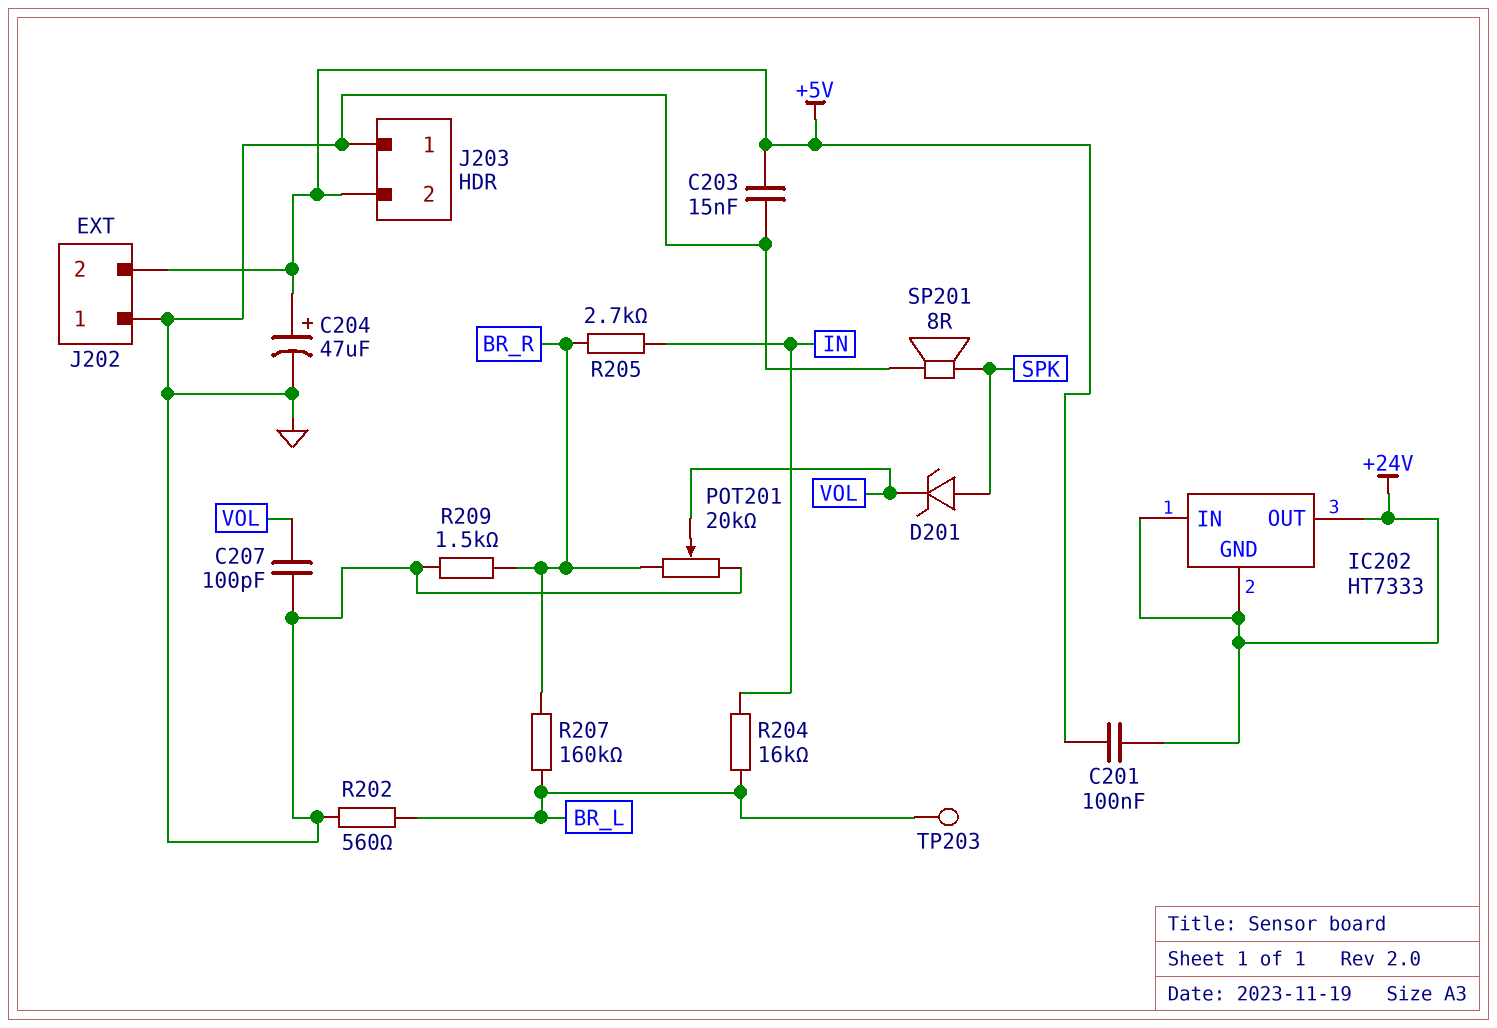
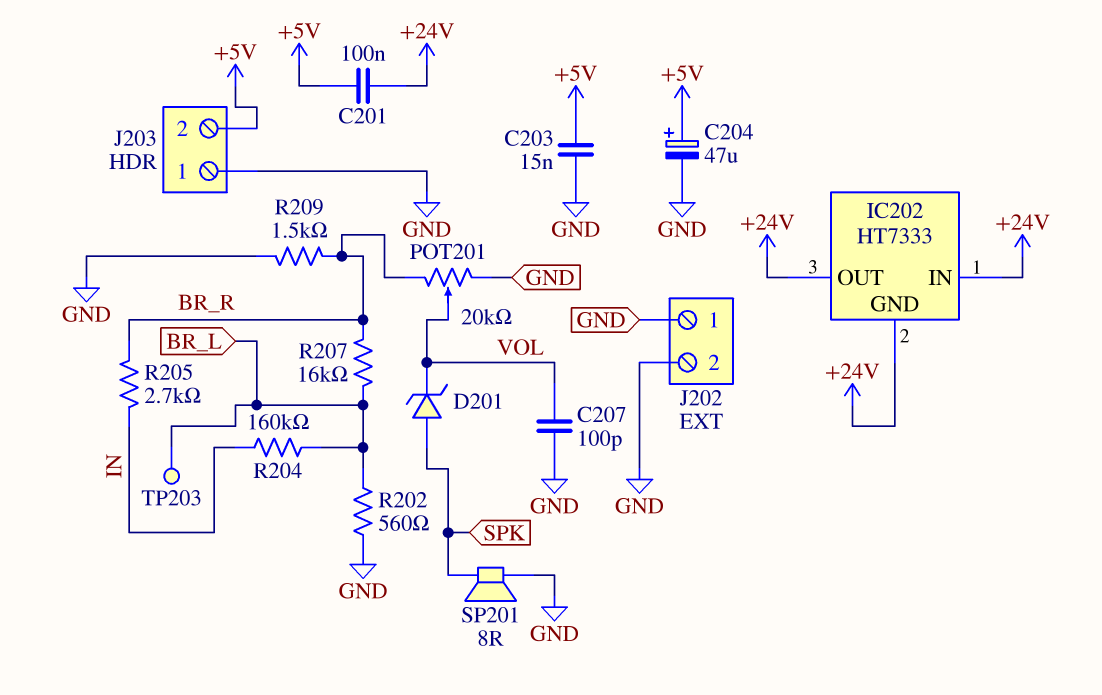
J202 pin 2: +5V -> GND
R204: 16k (BR_L, IN) -> 160k (BR_L, IN)
R207: 160k (BR_L, BR_R) -> 16k (BR_L, BR_R)

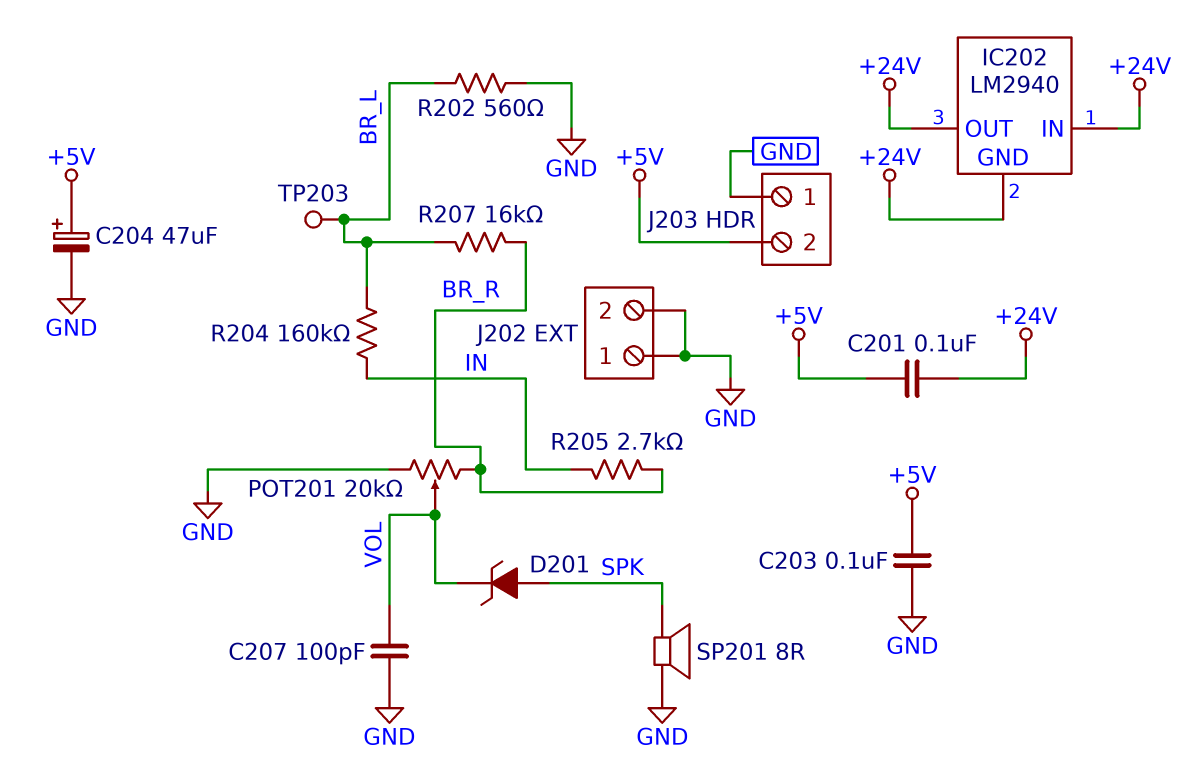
C203: 15nF (+5V, GND) -> 100nF (+5V, GND)
IC202: HT7333 -> LM2940
R209: 1.5k (BR_R, GND) -> none

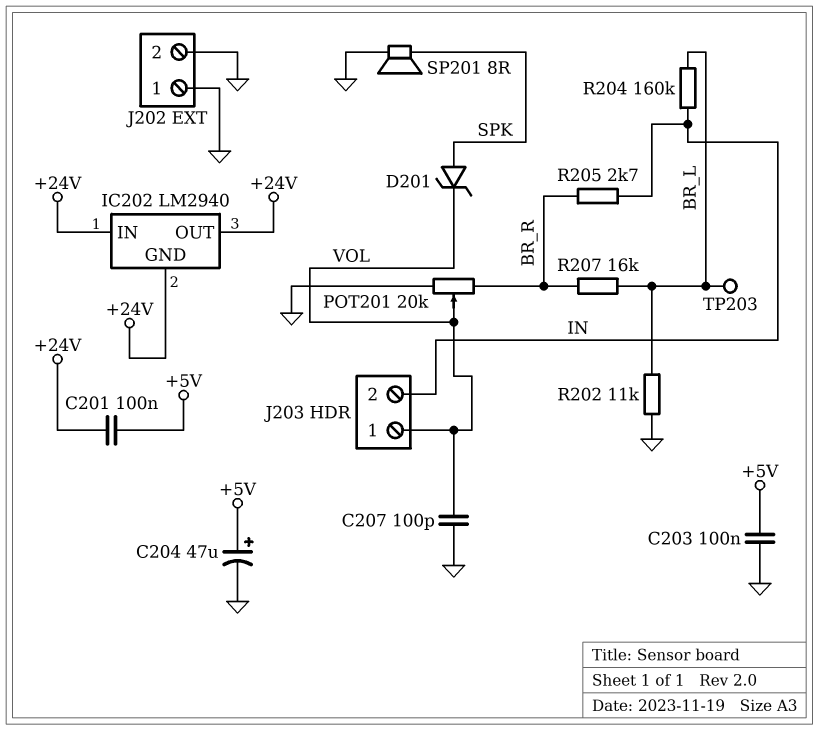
J203 pin 1: GND -> VOL
J203 pin 2: +5V -> IN
R202: 560 (BR_L, GND) -> 11k (BR_L, GND)

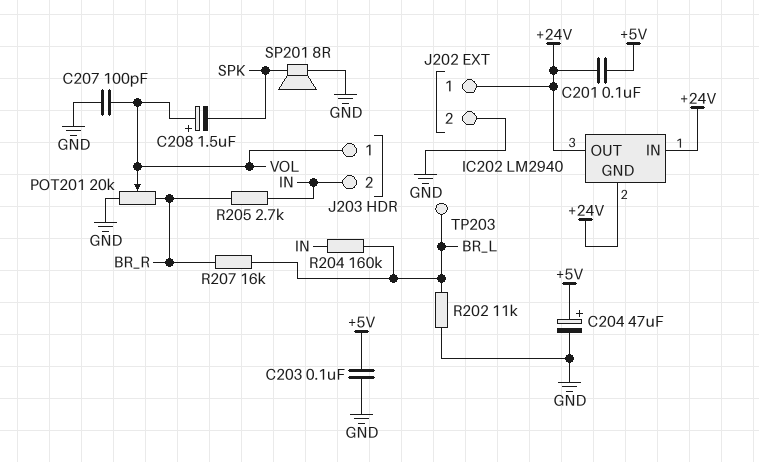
C208: none -> 1.5uF (plus VOL, minus SPK)
D201: zener (A SPK, K VOL) -> none
J202 pin 1: GND -> +24V

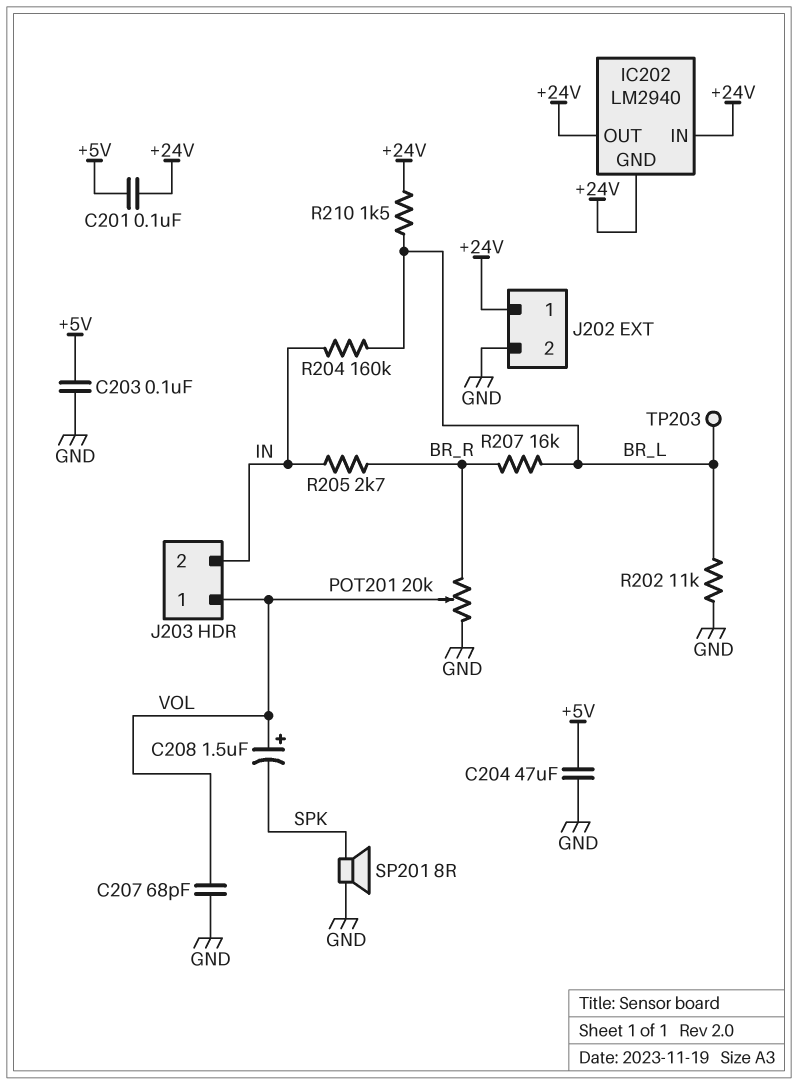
C204: 47uF (plus +5V, minus GND) -> 47uF (+5V, GND)
C207: 100pF (GND, VOL) -> 68pF (GND, VOL)
R210: none -> 1.5k (+24V, BR_L)

